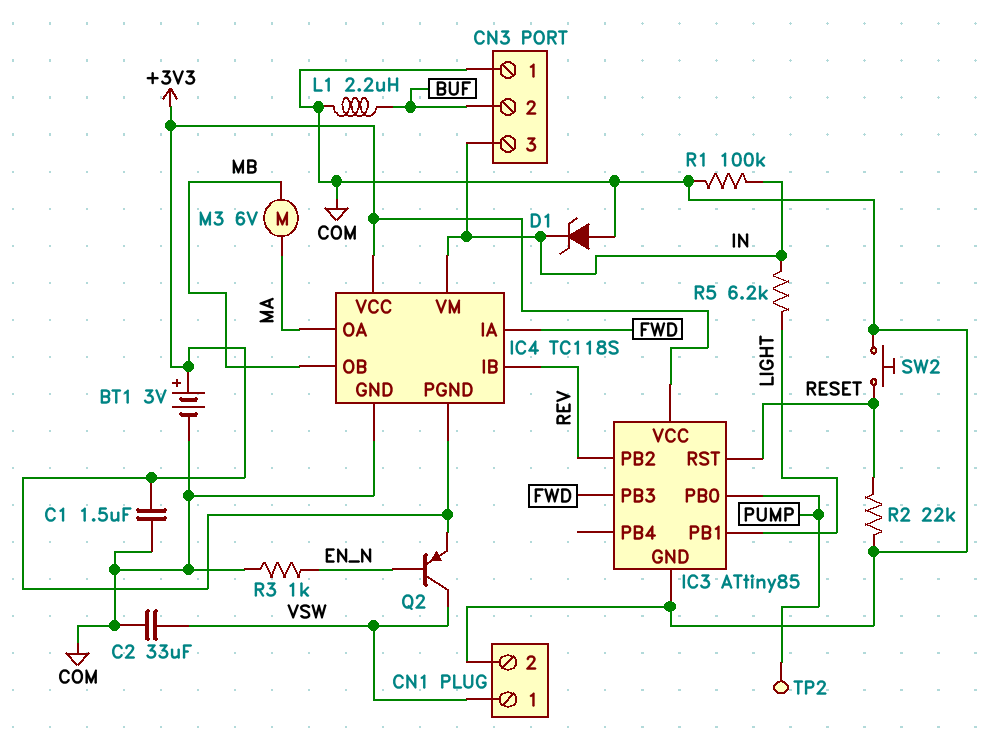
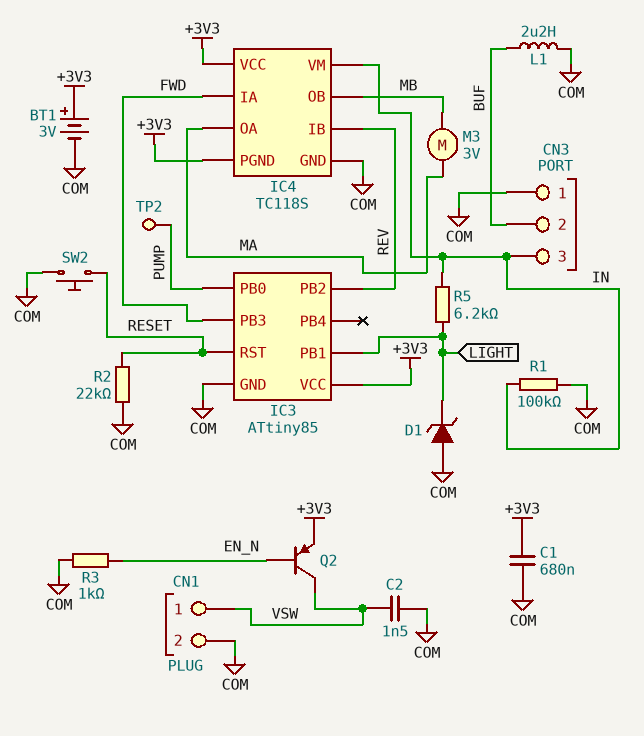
C1: 1.5uF (+3V3, COM) -> 680nF (+3V3, COM)
C2: 33uF (COM, VSW) -> 1.5nF (COM, VSW)
D1: zener (A COM, K IN) -> zener (A COM, K LIGHT)
M3: motor 6V (MA, MB) -> motor 3V (MA, MB)

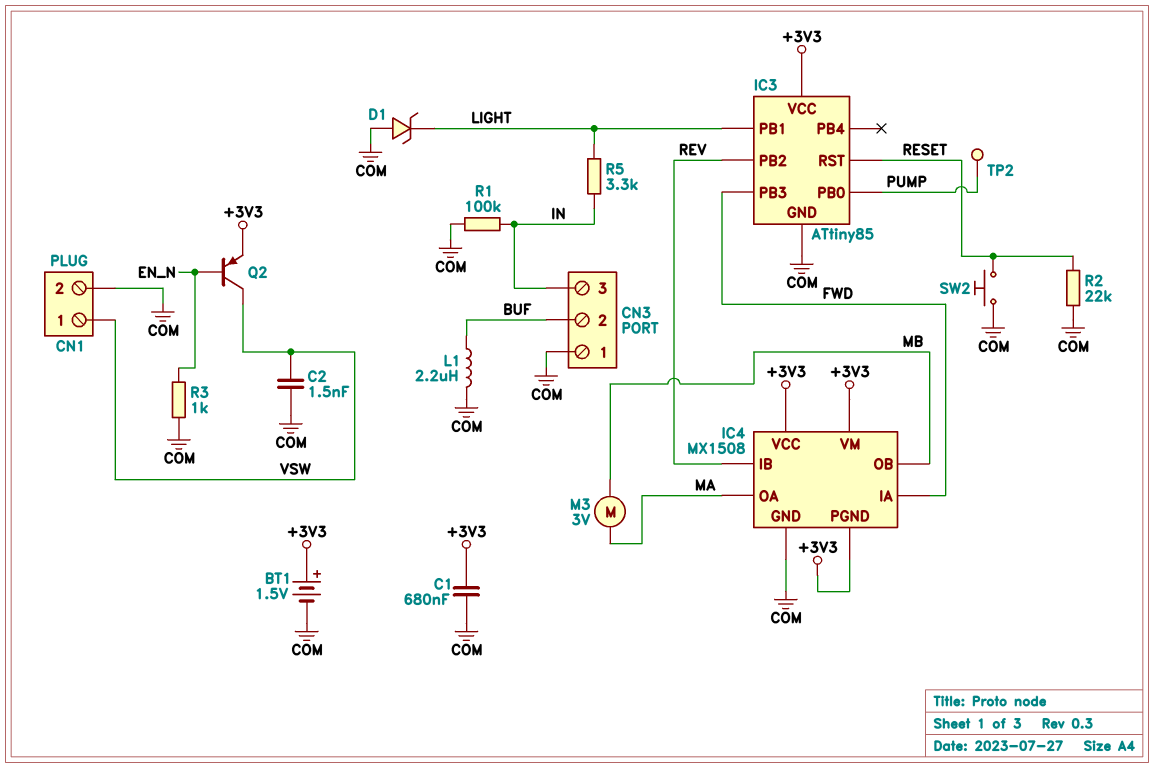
BT1: 3V (plus +3V3, minus COM) -> 1.5V (plus +3V3, minus COM)
IC4: TC118S -> MX1508
IC4 pin VM: IN -> +3V3
R5: 6.2k (IN, LIGHT) -> 3.3k (IN, LIGHT)

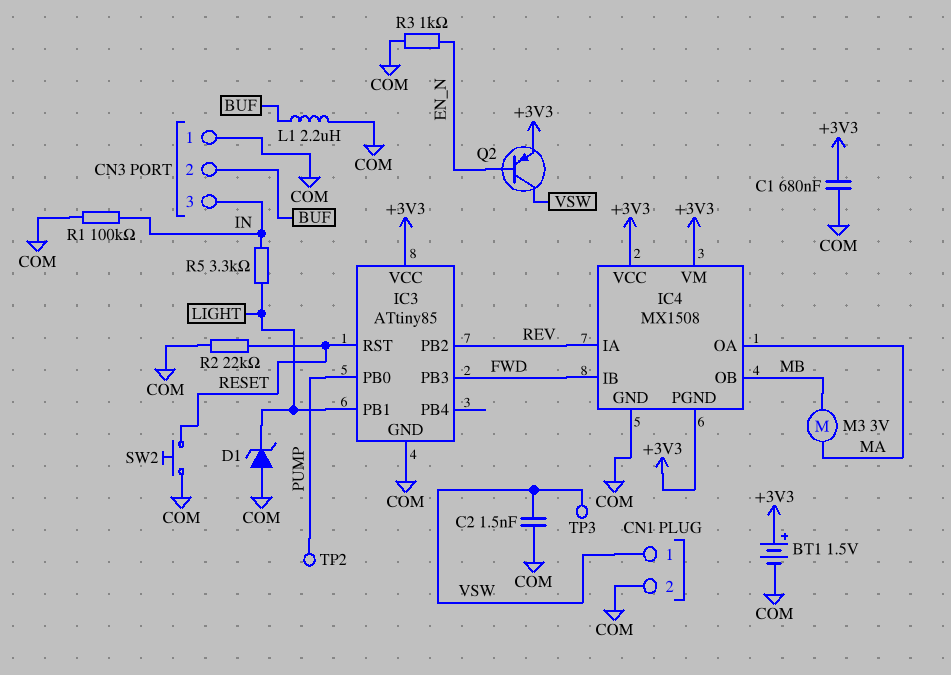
IC4 pin IA: FWD -> REV
IC4 pin IB: REV -> FWD
TP3: none -> test point (VSW)

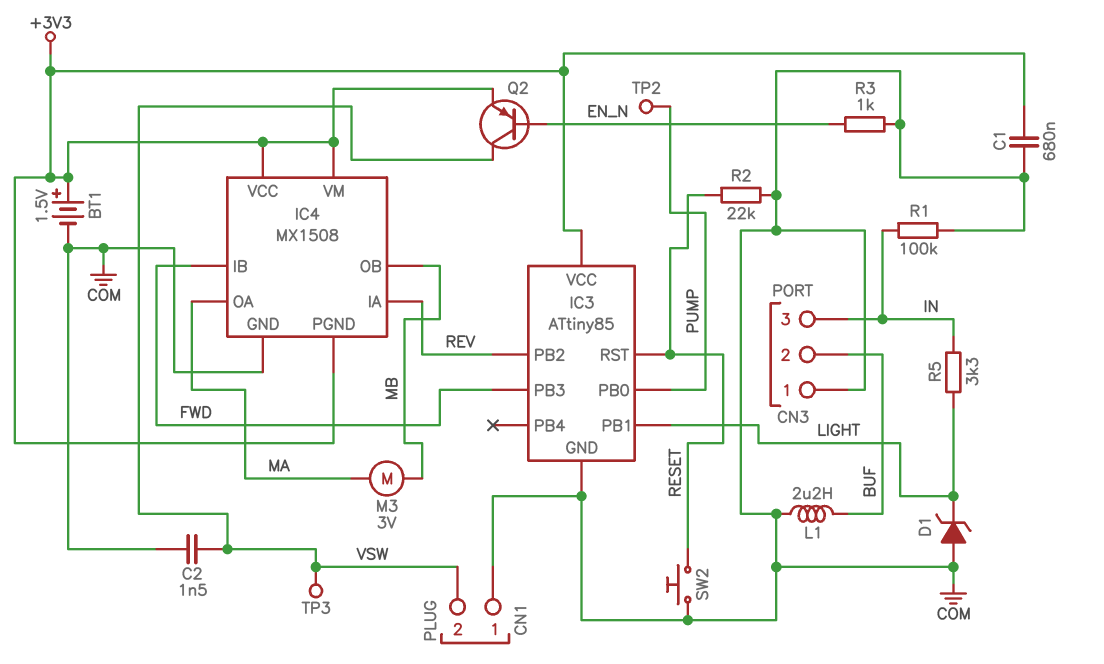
CN1 pin 1: VSW -> COM
CN1 pin 2: COM -> VSW

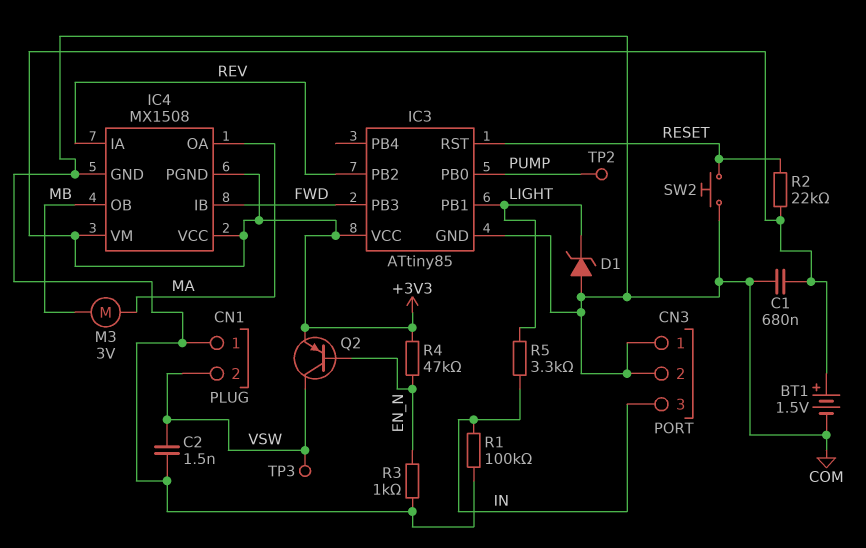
CN3 pin 2: BUF -> COM
L1: 2.2uH (BUF, COM) -> none
R2: 22k (COM, RESET) -> 22k (+3V3, RESET)
R4: none -> 47k (+3V3, EN_N)

